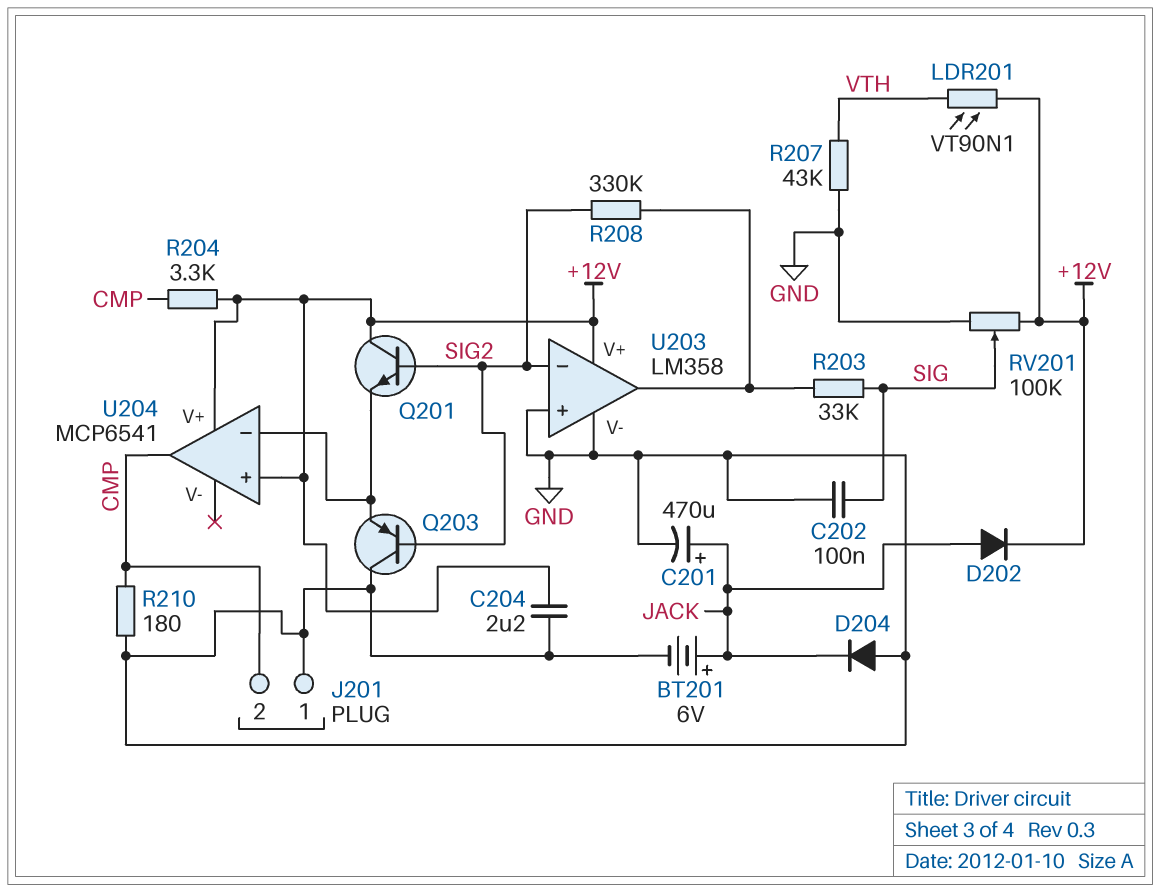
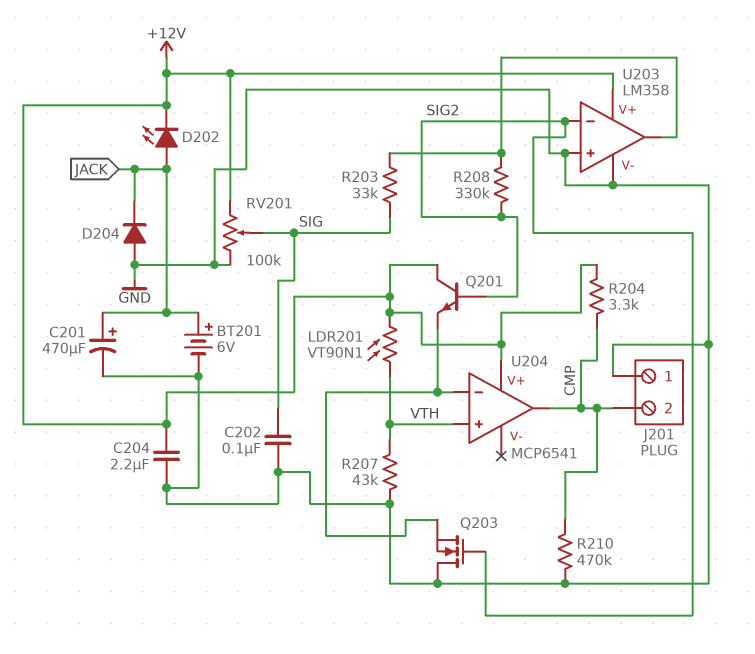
D202: diode (A JACK, K +12V) -> LED (A JACK, K +12V)
Q203: PNP (B SIG2, C GND, E U204/in-) -> NMOS (G SIG2, D GND, S U204/in-)
R210: 180 (CMP, GND) -> 470k (CMP, GND)
U204 pin in+: +12V -> VTH

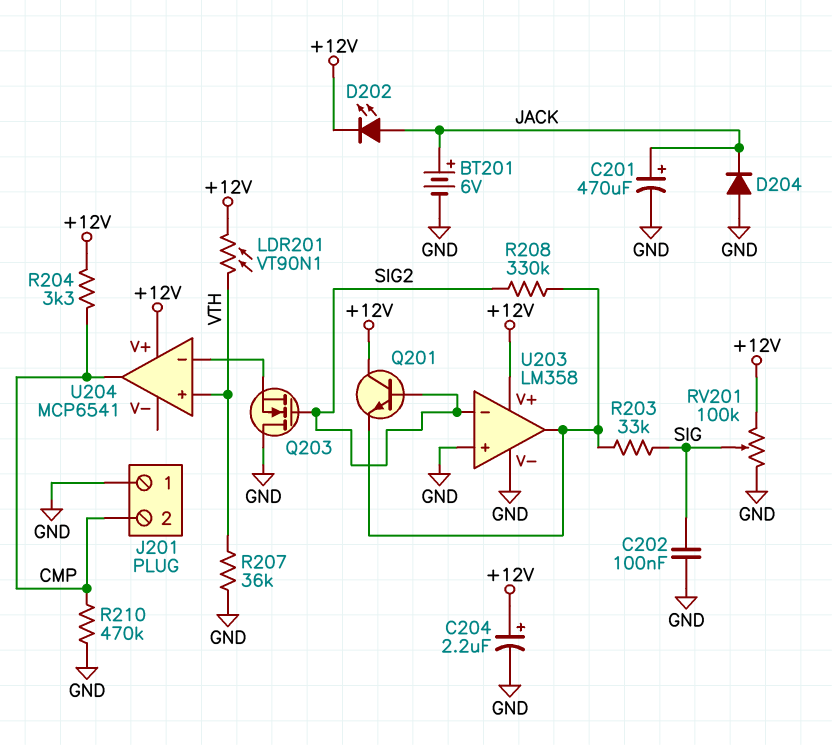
C204: 2.2uF (+12V, GND) -> 2.2uF (plus +12V, minus GND)
Q201: NPN (B SIG2, C +12V, E U204/in-) -> NPN (B SIG2, C +12V, E U203/out)
R207: 43k (GND, VTH) -> 36k (GND, VTH)

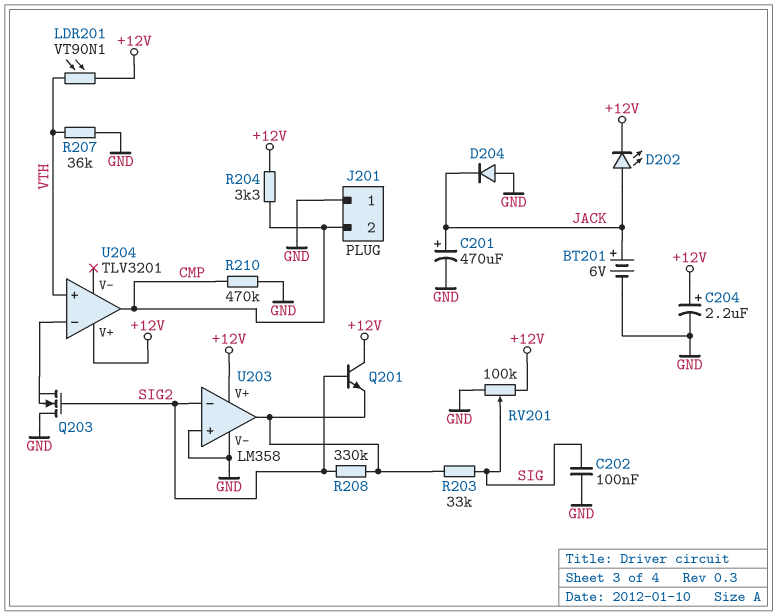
U204: MCP6541 -> TLV3201

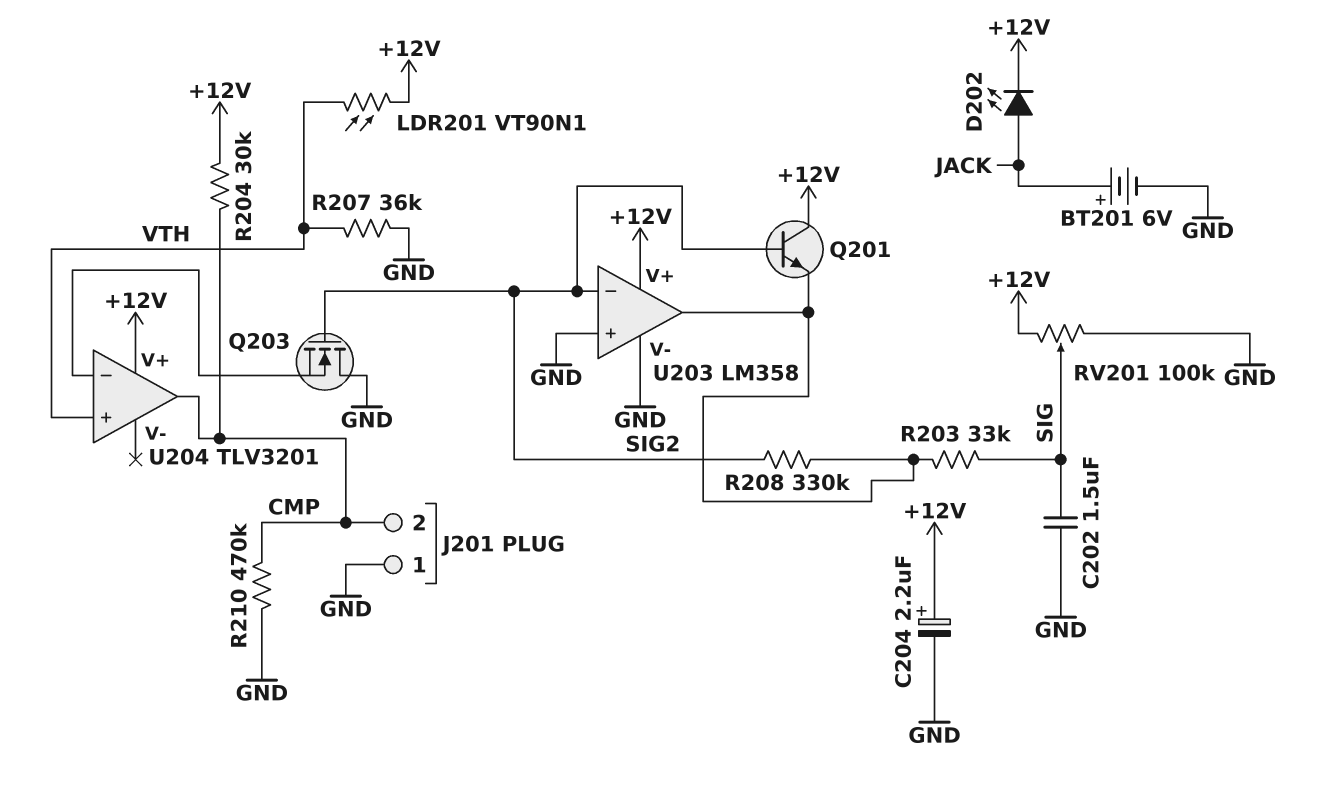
C201: 470uF (plus JACK, minus GND) -> none
C202: 100nF (GND, SIG) -> 1.5uF (GND, SIG)
D204: diode (A GND, K JACK) -> none
R204: 3.3k (+12V, CMP) -> 30k (+12V, CMP)

